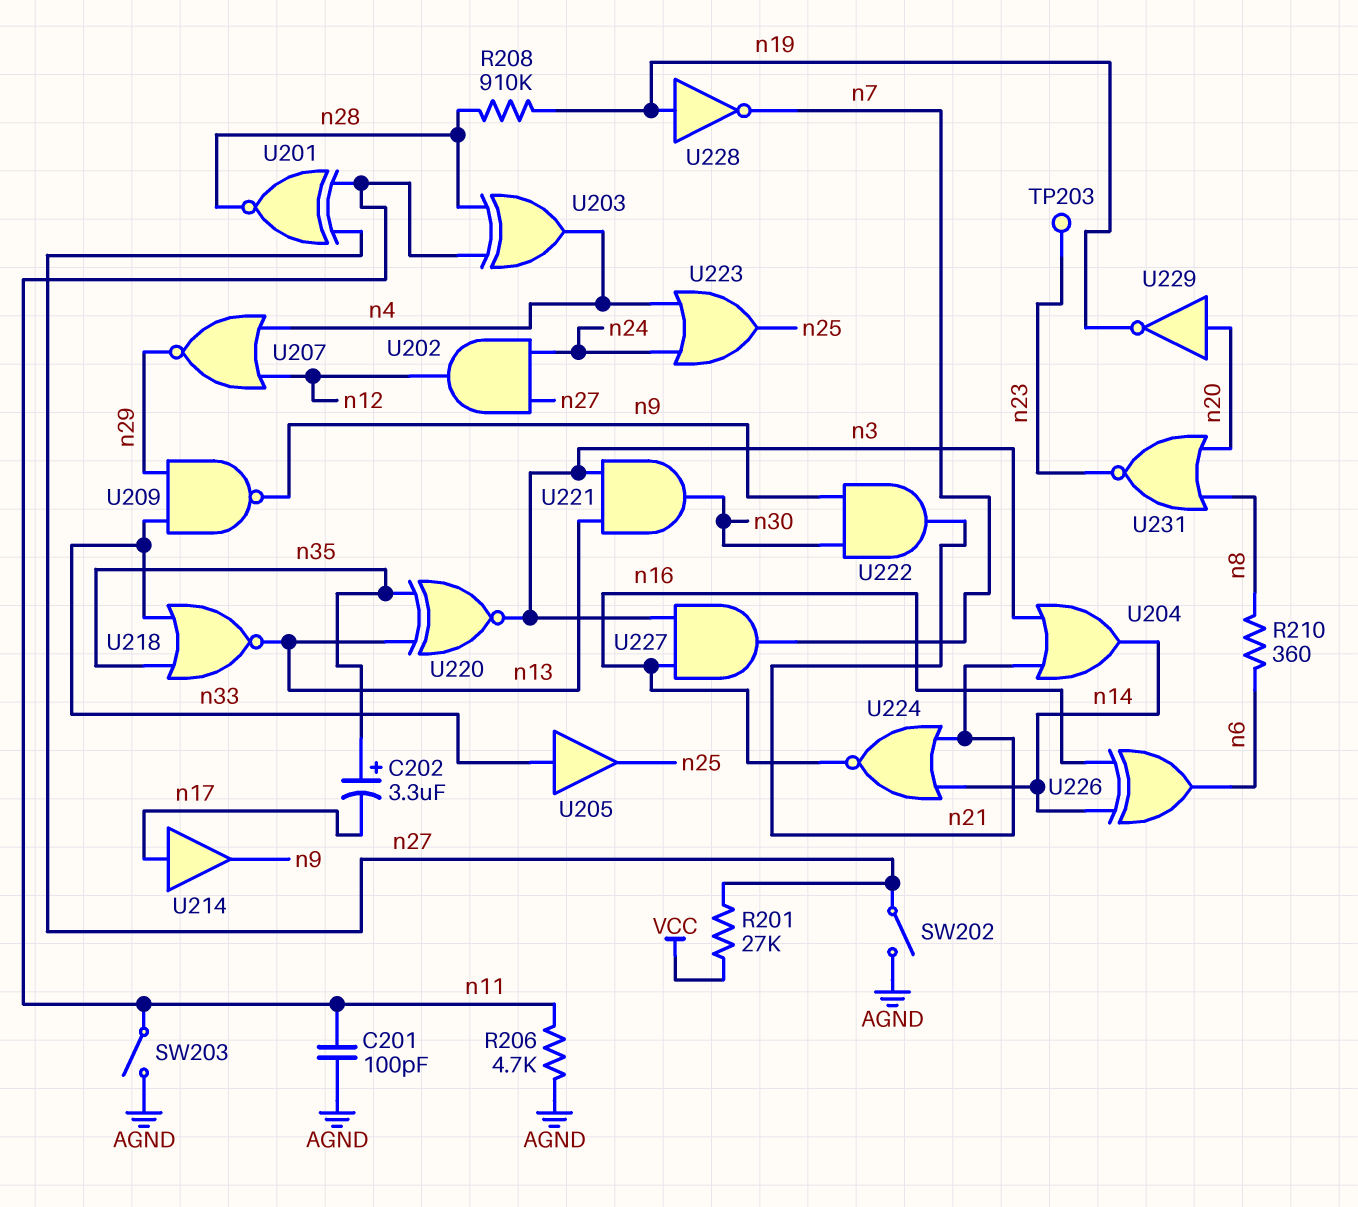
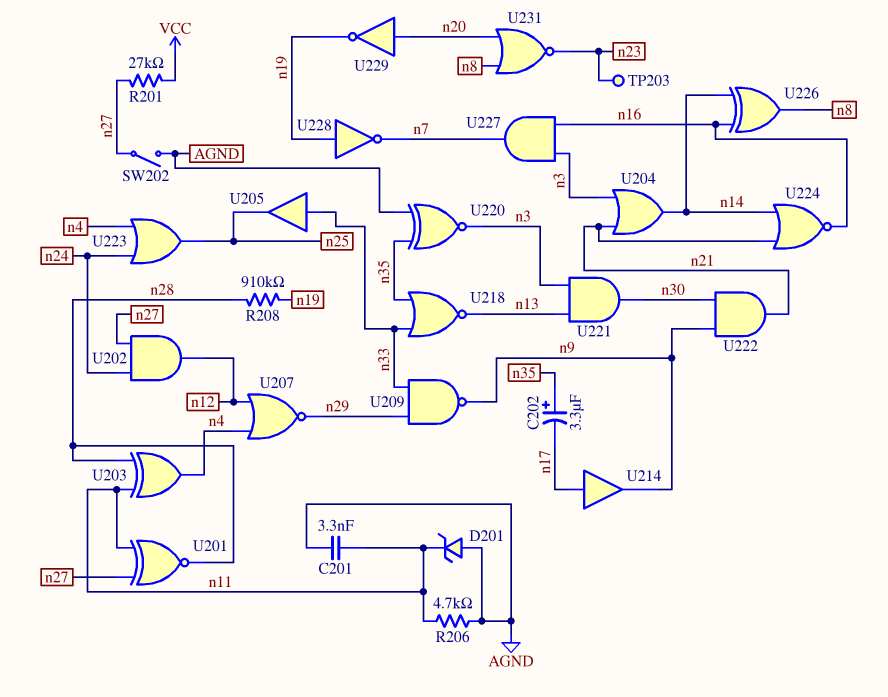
C201: 100pF (AGND, n11) -> 3.3nF (AGND, n11)
D201: none -> zener (A AGND, K n11)
R210: 360 (n6, n8) -> none
SW203: switch (AGND, n11) -> none
U220: XNOR (in n13, in n35, out n3) -> XNOR (in AGND, in n35, out n3)
U226: XOR (in n14, in n16, out n6) -> XOR (in n14, in n16, out n8)

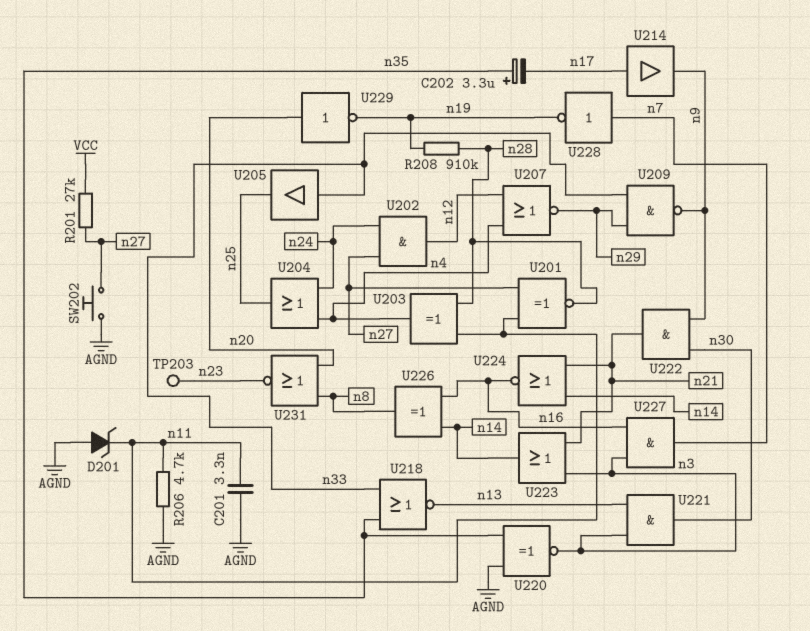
SW202: switch (AGND, n27) -> button (AGND, n27)
U204: OR (in n3, in n21, out n14) -> OR (in n4, in n24, out n25)
U223: OR (in n4, in n24, out n25) -> OR (in n3, in n21, out n14)
U228: NOT (in n19, out n7) -> NOT (in n7, out n19)

